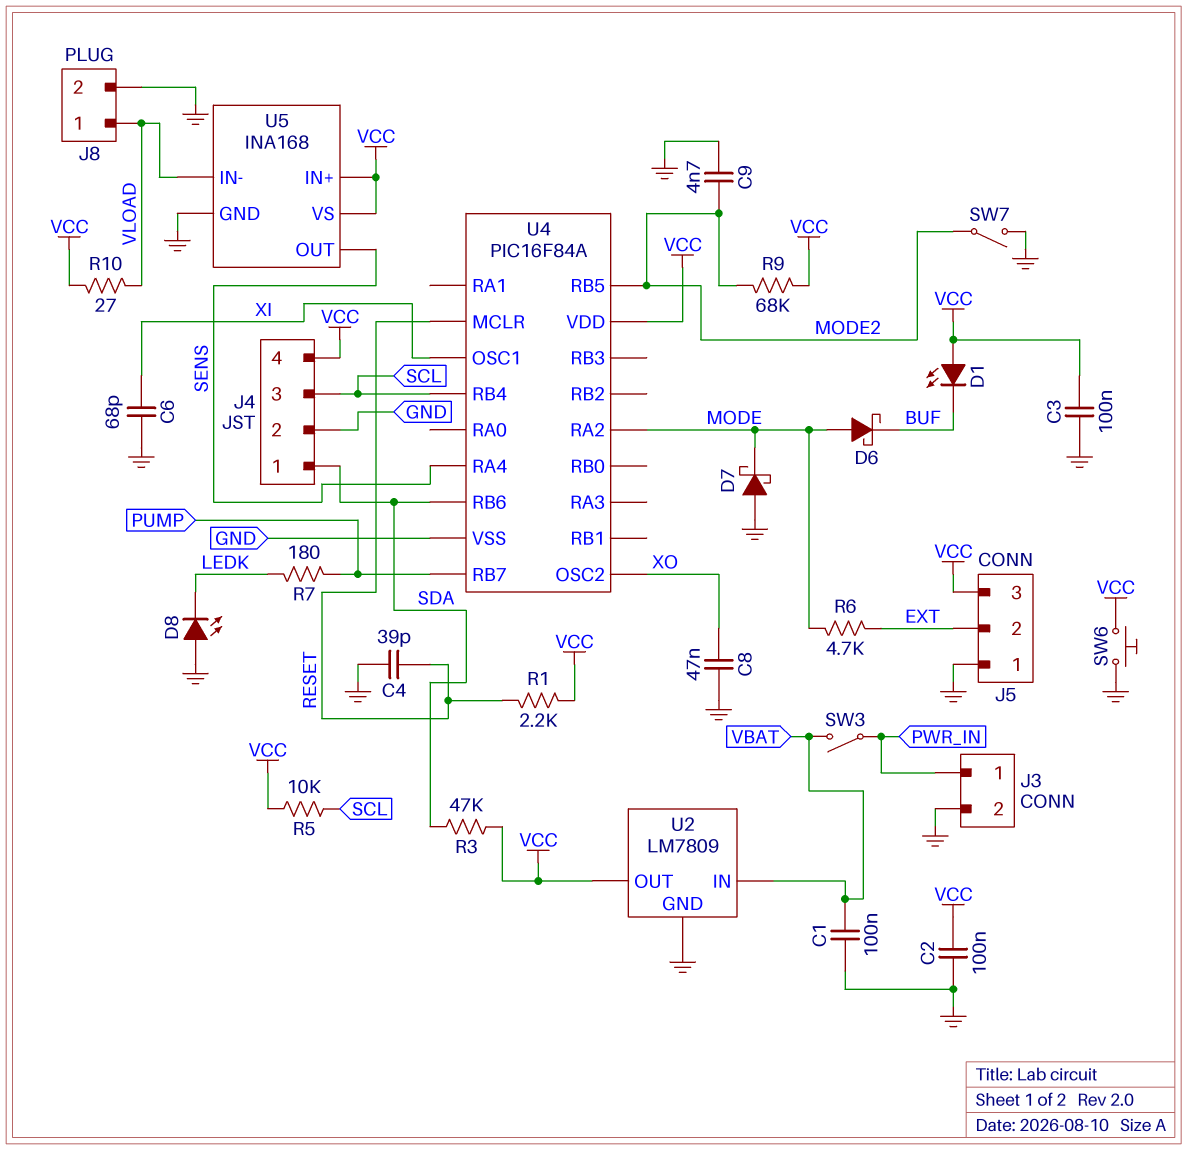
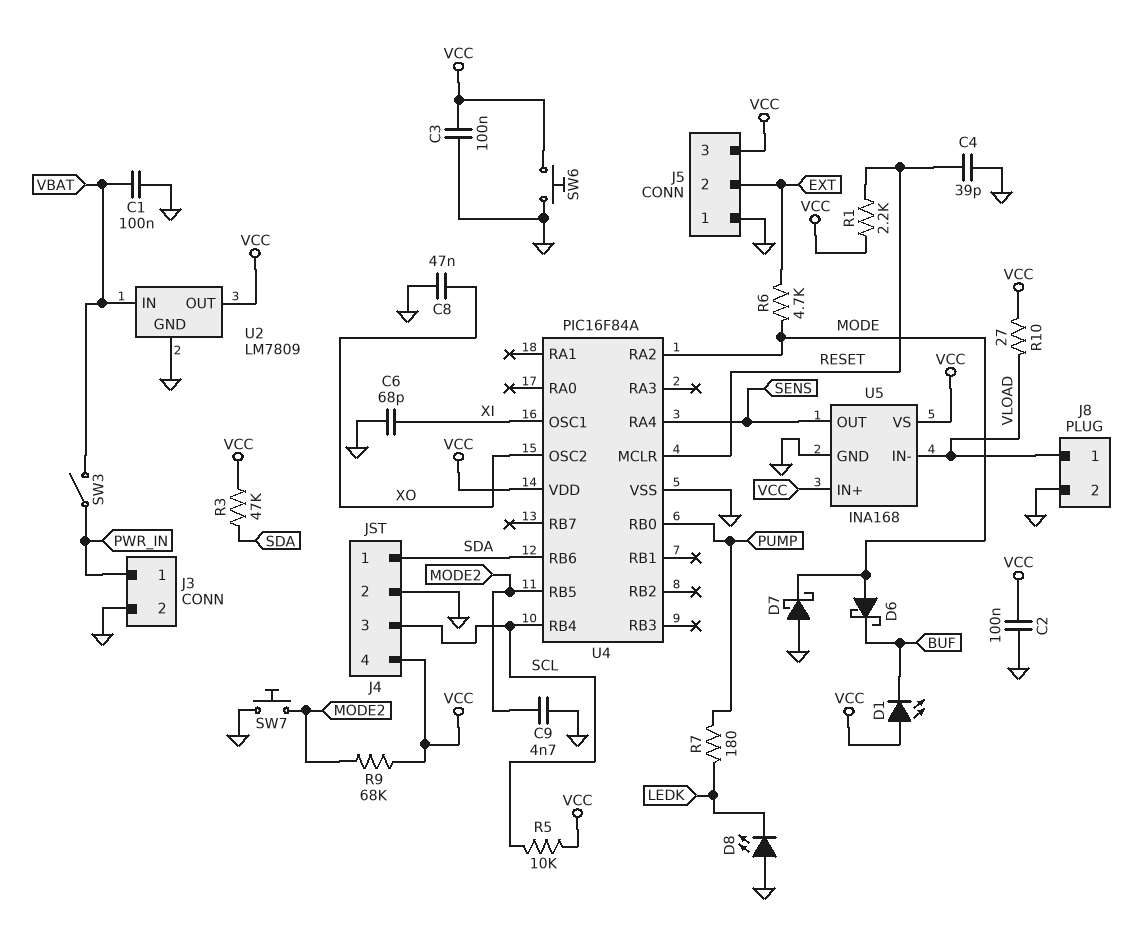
SW7: switch (GND, MODE2) -> button (GND, MODE2)
U4 pin RB0: none -> PUMP
U4 pin RB7: PUMP -> none

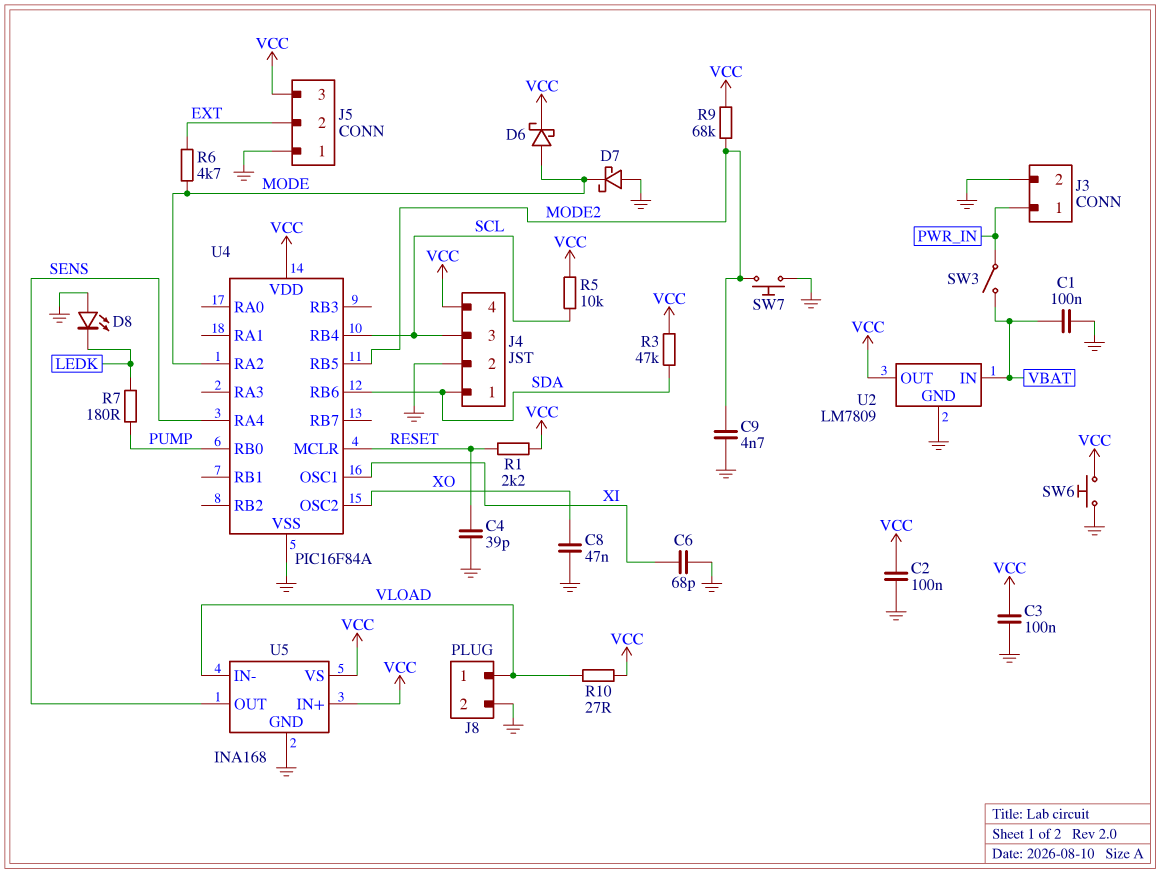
D1: LED (A VCC, K BUF) -> none
D6: schottky (A MODE, K BUF) -> schottky (A MODE, K VCC)

